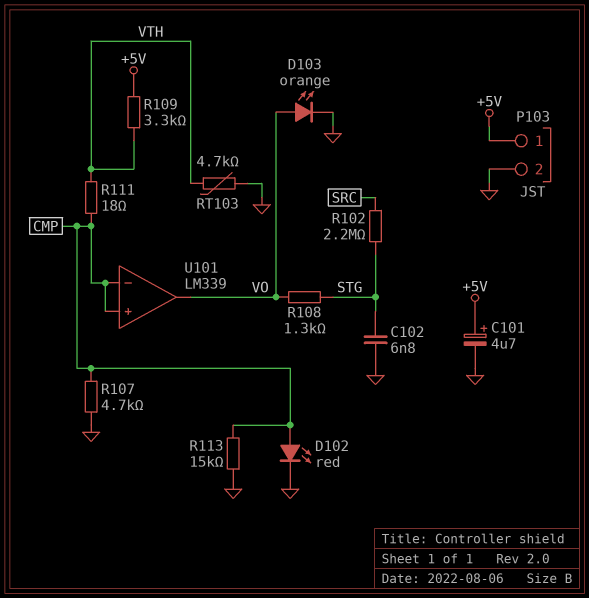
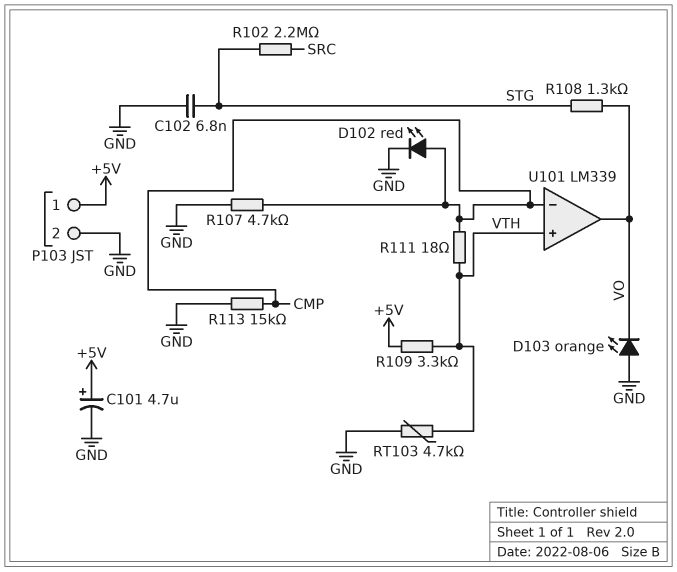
D103: LED orange (A VO, K GND) -> LED orange (A GND, K VO)
U101 pin in+: CMP -> VTH

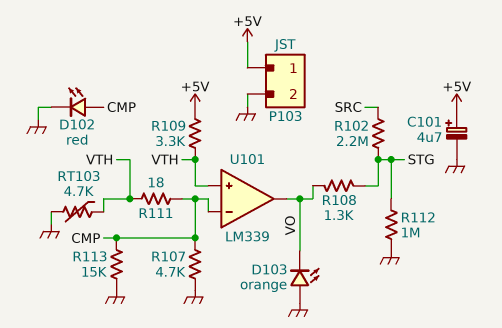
C102: 6.8nF (GND, STG) -> none
R112: none -> 1M (GND, STG)

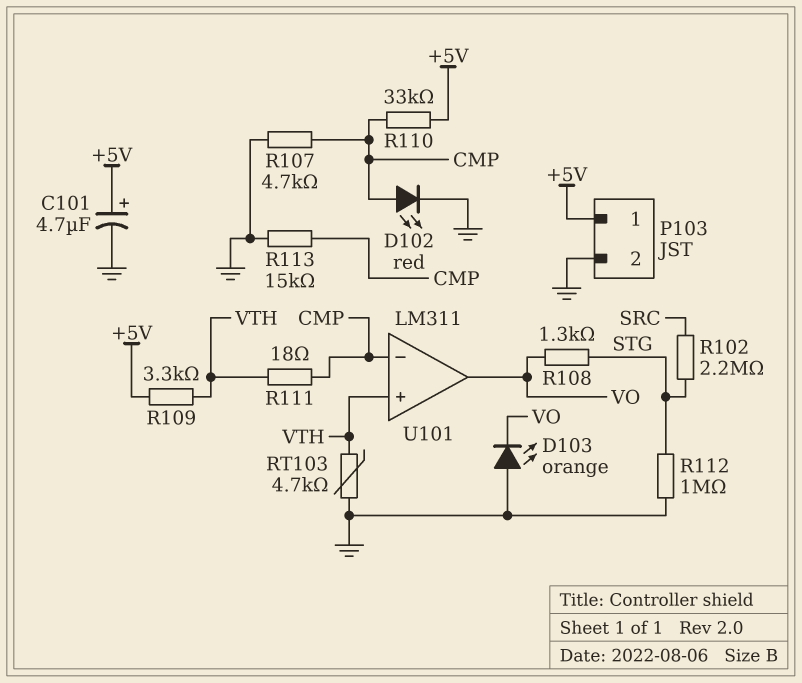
R110: none -> 33k (+5V, CMP)
U101: LM339 -> LM311

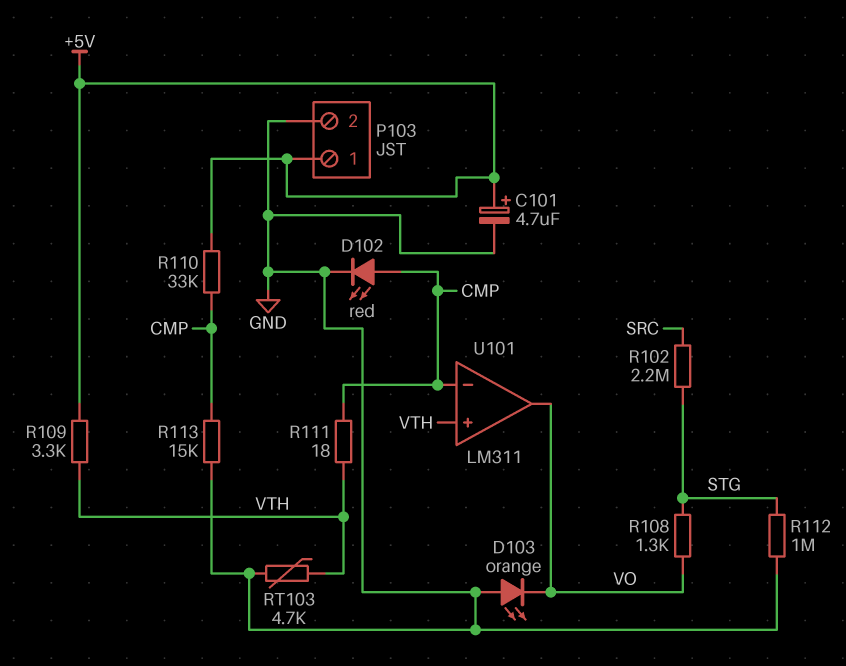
R107: 4.7k (CMP, GND) -> none

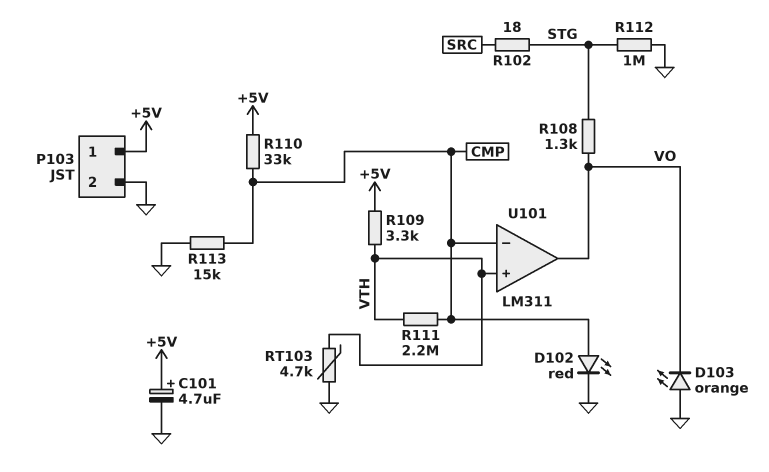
R102: 2.2M (SRC, STG) -> 18 (SRC, STG)
R111: 18 (CMP, VTH) -> 2.2M (CMP, VTH)

